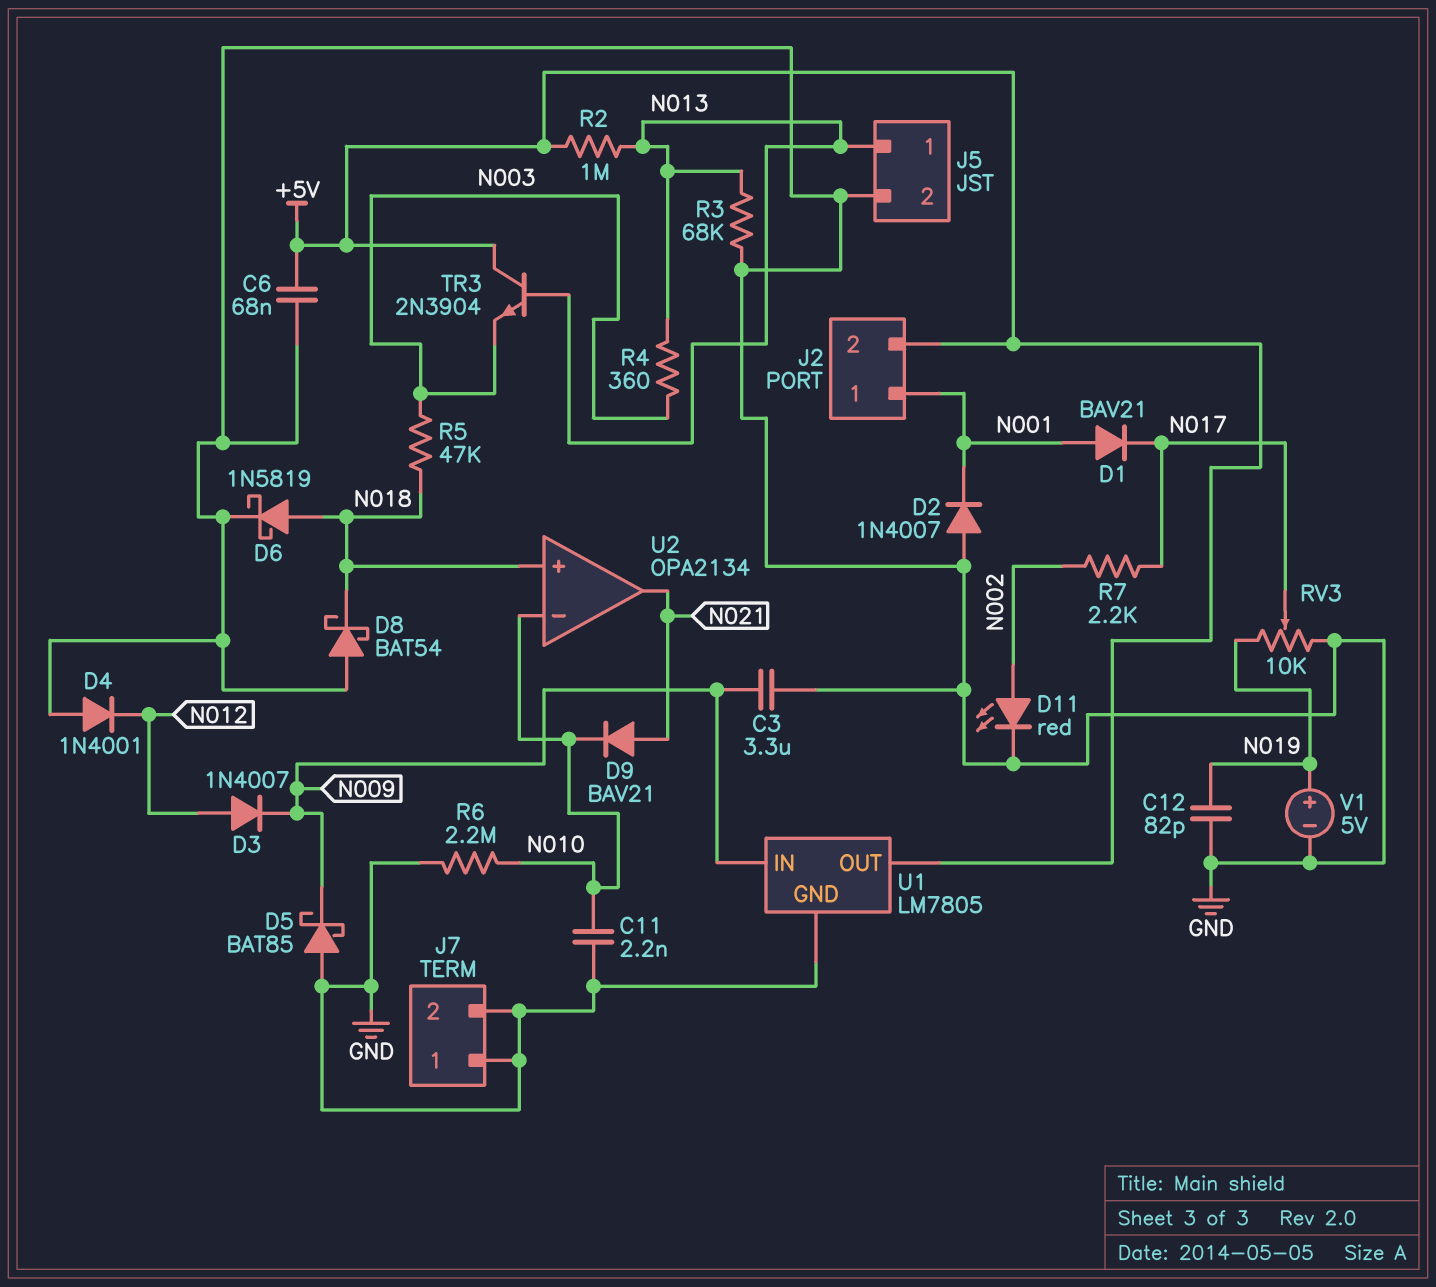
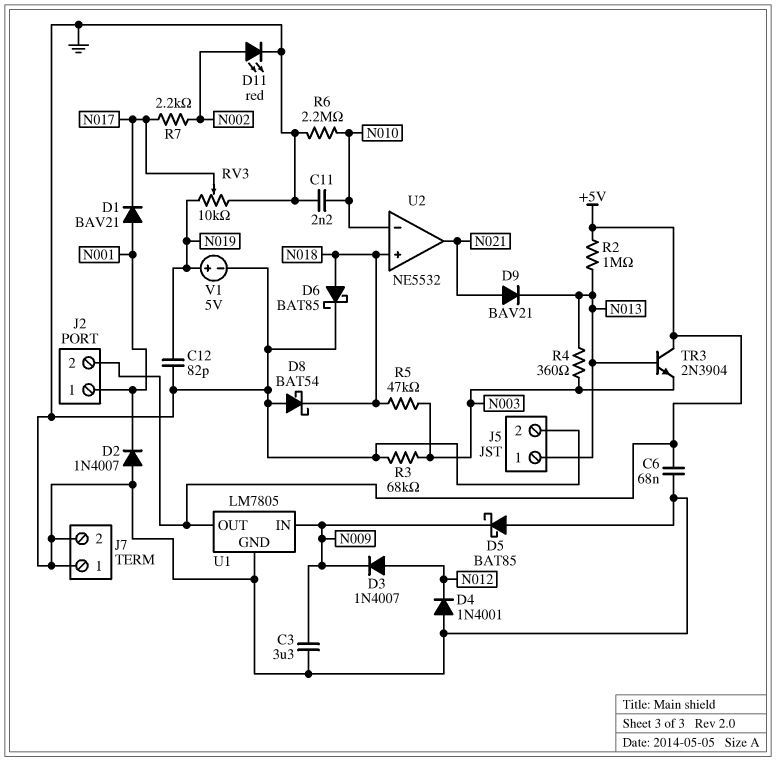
D6: schottky 1N5819 (A N018, K GND) -> schottky BAT85 (A N018, K GND)
D9: diode BAV21 (A N021, K N010) -> diode BAV21 (A N021, K N013)
R3: 68k (GND, N013) -> 68k (GND, N003)
U2: OPA2134 -> NE5532

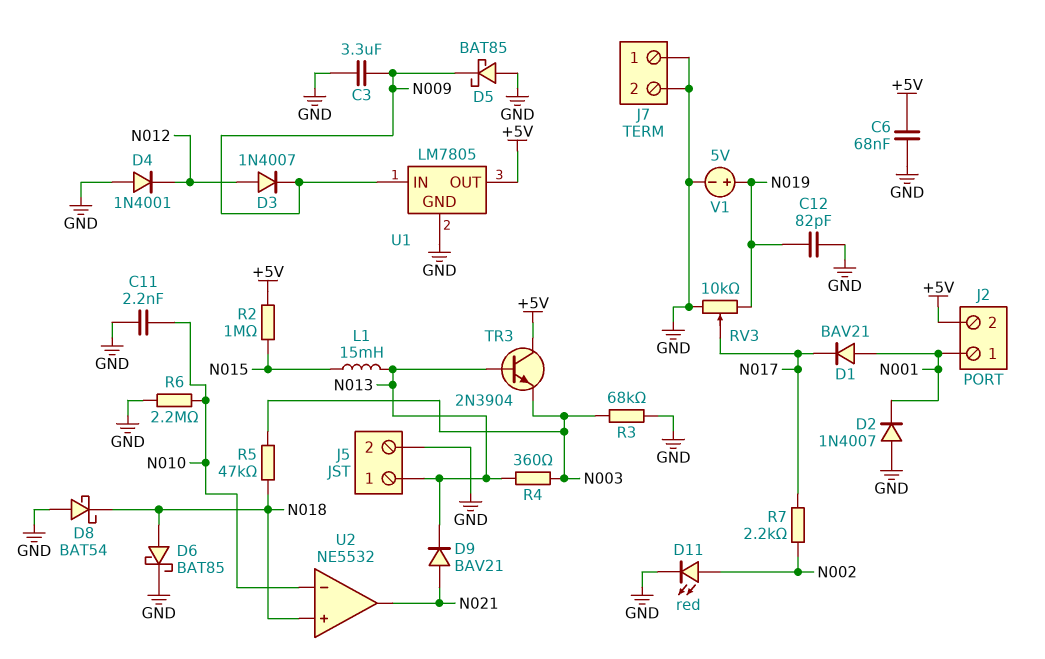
L1: none -> 15mH (N013, N015)
R2: 1M (+5V, N013) -> 1M (+5V, N015)

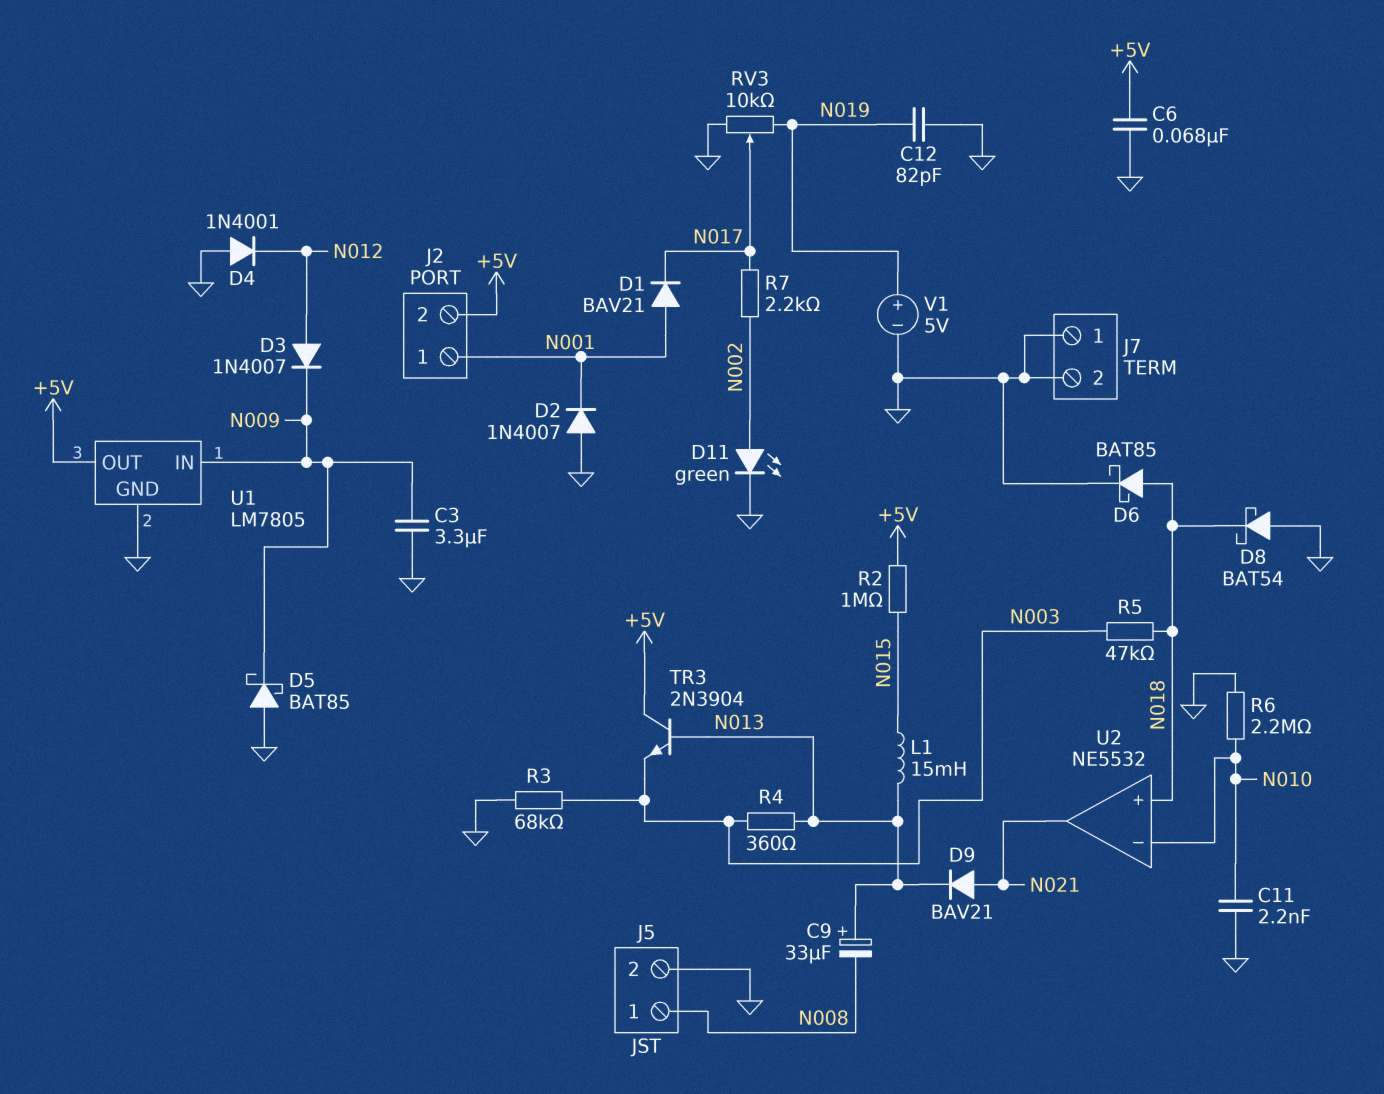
C9: none -> 33uF (plus N013, minus N008)
D11: LED red (A N002, K GND) -> LED green (A N002, K GND)
J5 pin 1: N013 -> N008

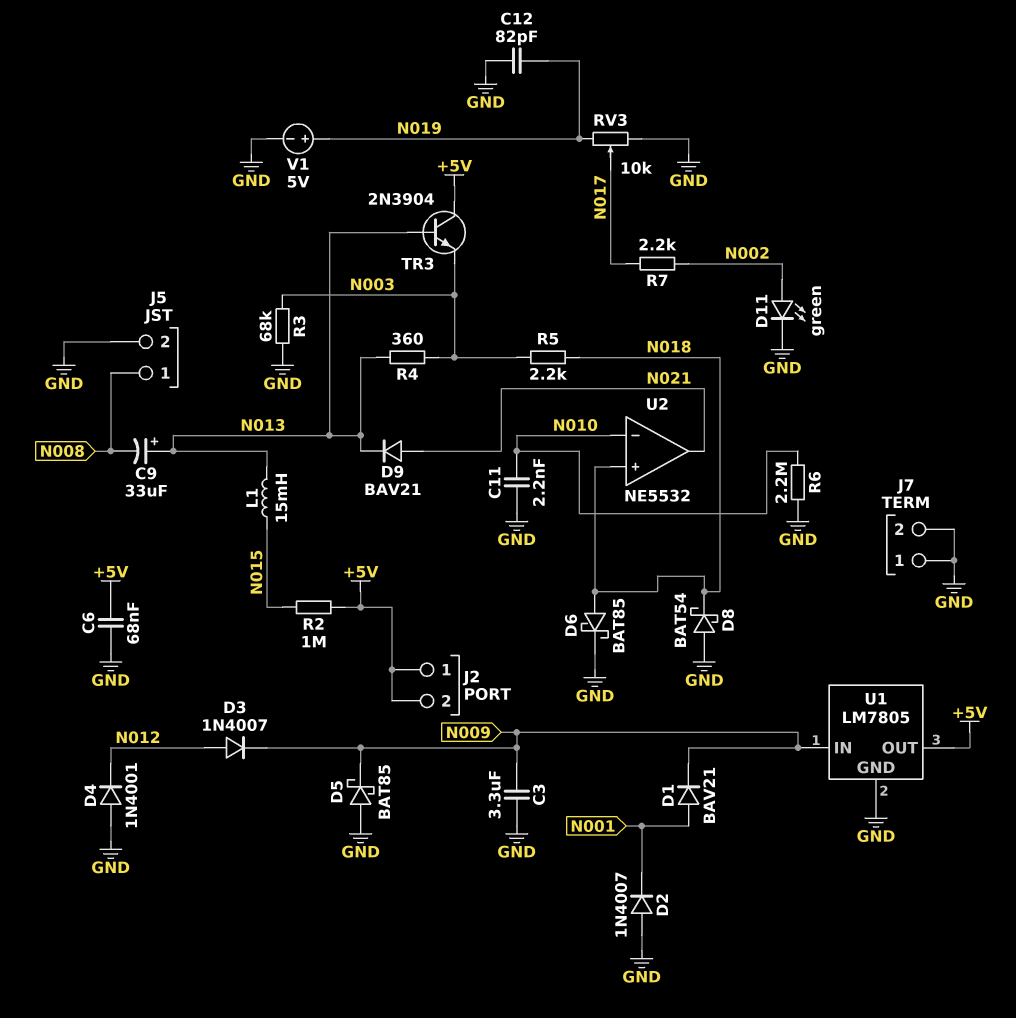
D1: diode BAV21 (A N001, K N017) -> diode BAV21 (A N001, K N009)
J2 pin 1: N001 -> +5V
R5: 47k (N003, N018) -> 2.2k (N003, N018)

